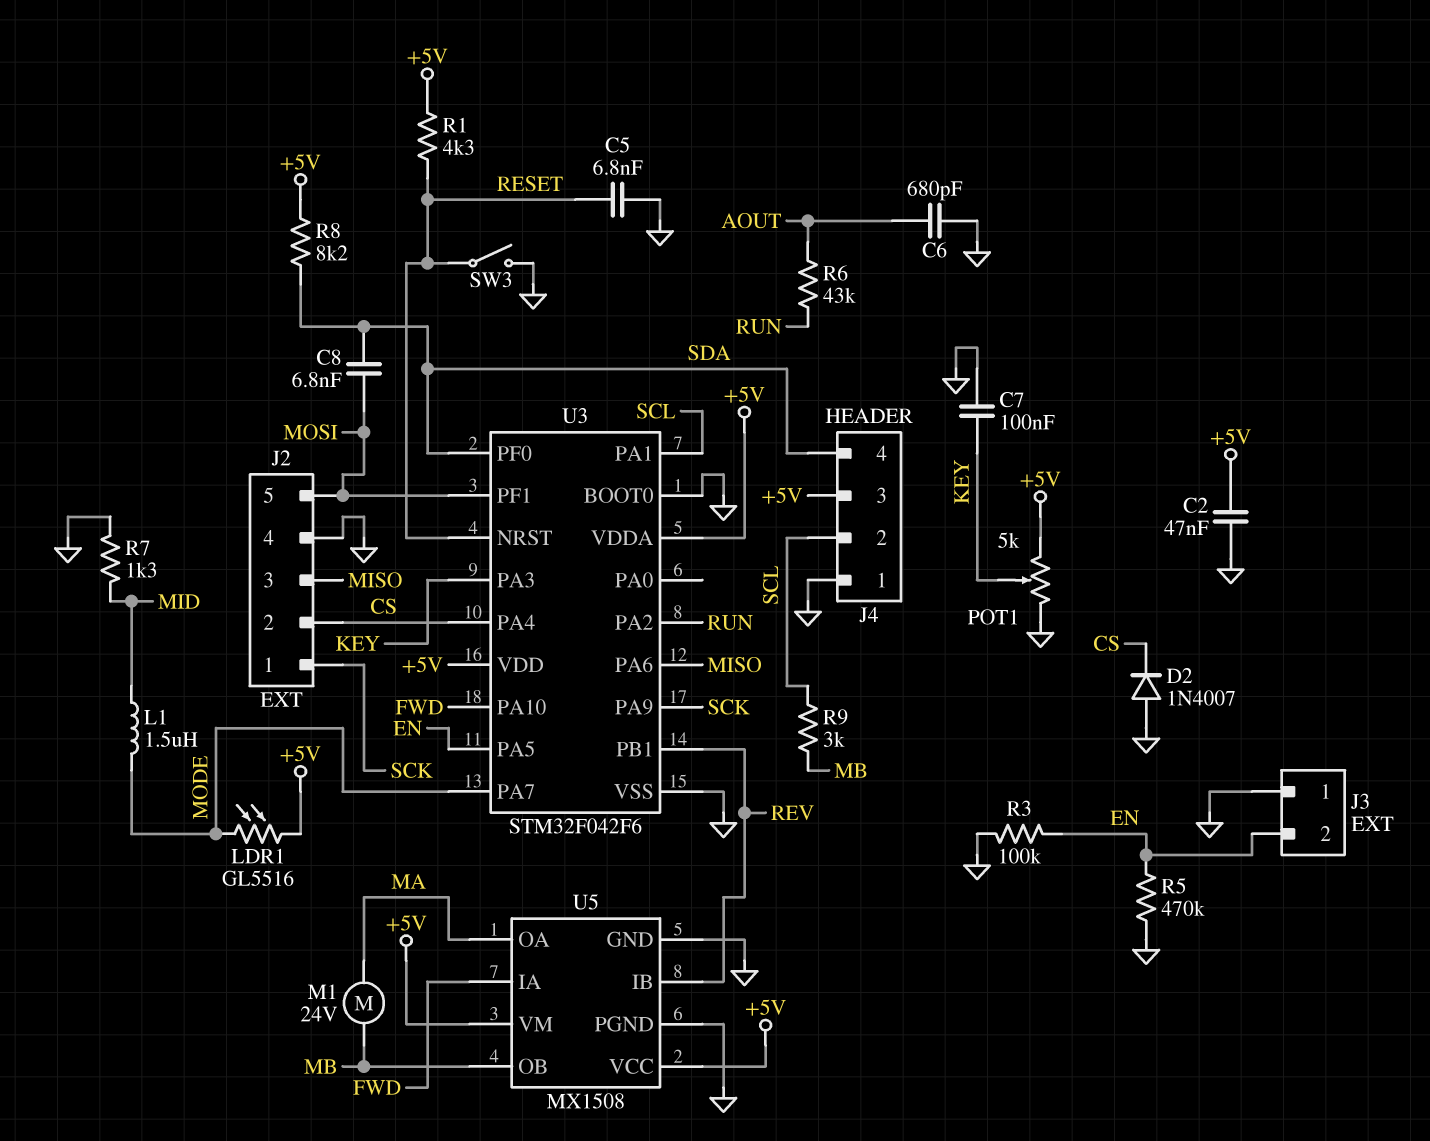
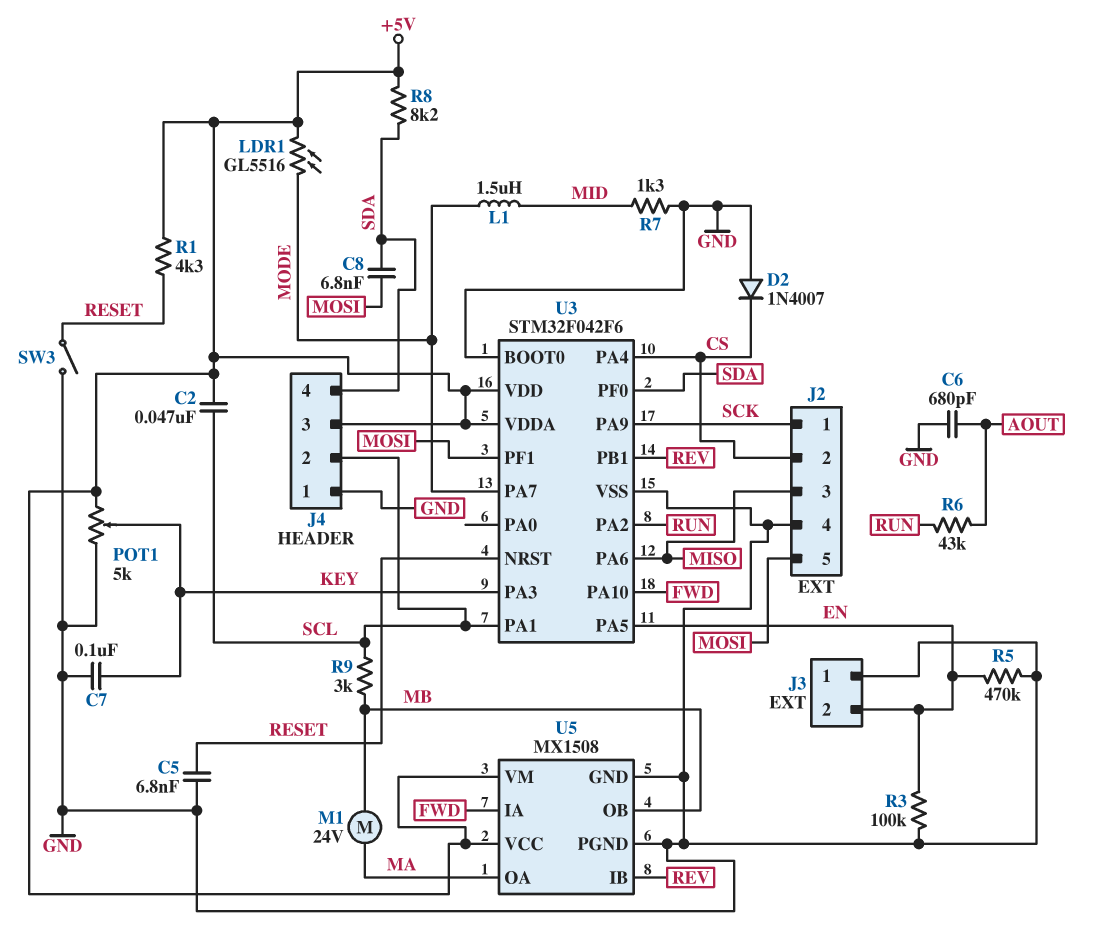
C2: 47nF (+5V, GND) -> 47nF (+5V, SCL)

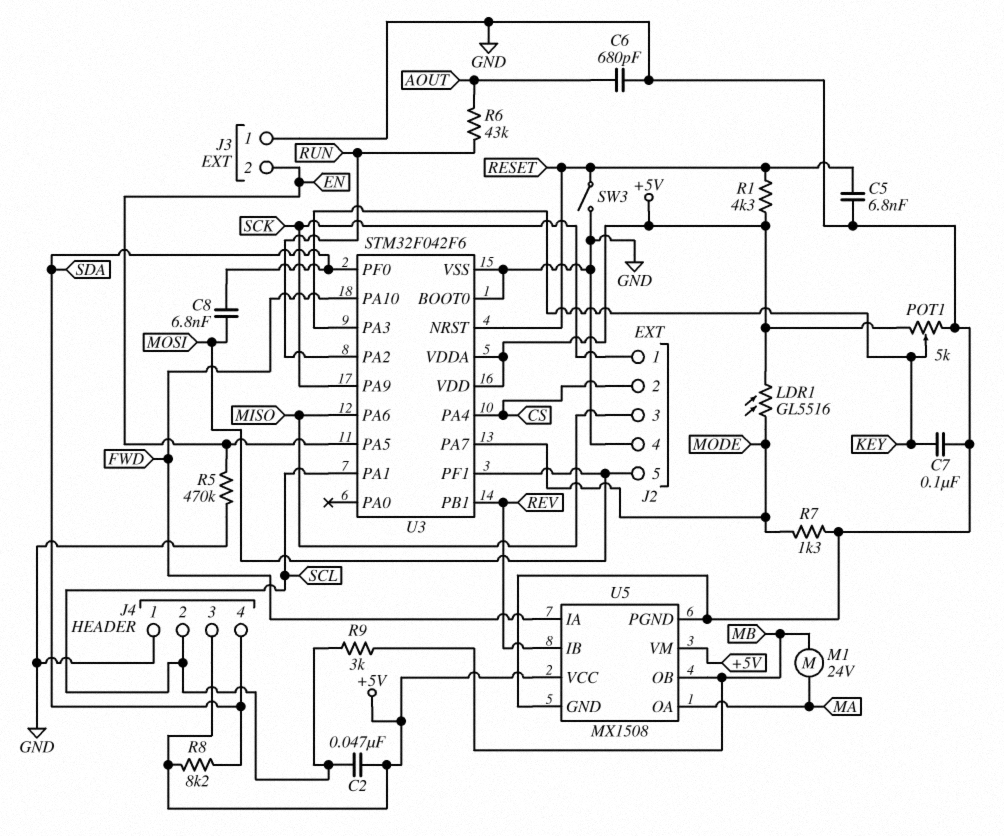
D2: diode 1N4007 (A GND, K CS) -> none
L1: 1.5uH (MID, MODE) -> none
R3: 100k (EN, GND) -> none
R7: 1.3k (GND, MID) -> 1.3k (GND, MODE)

